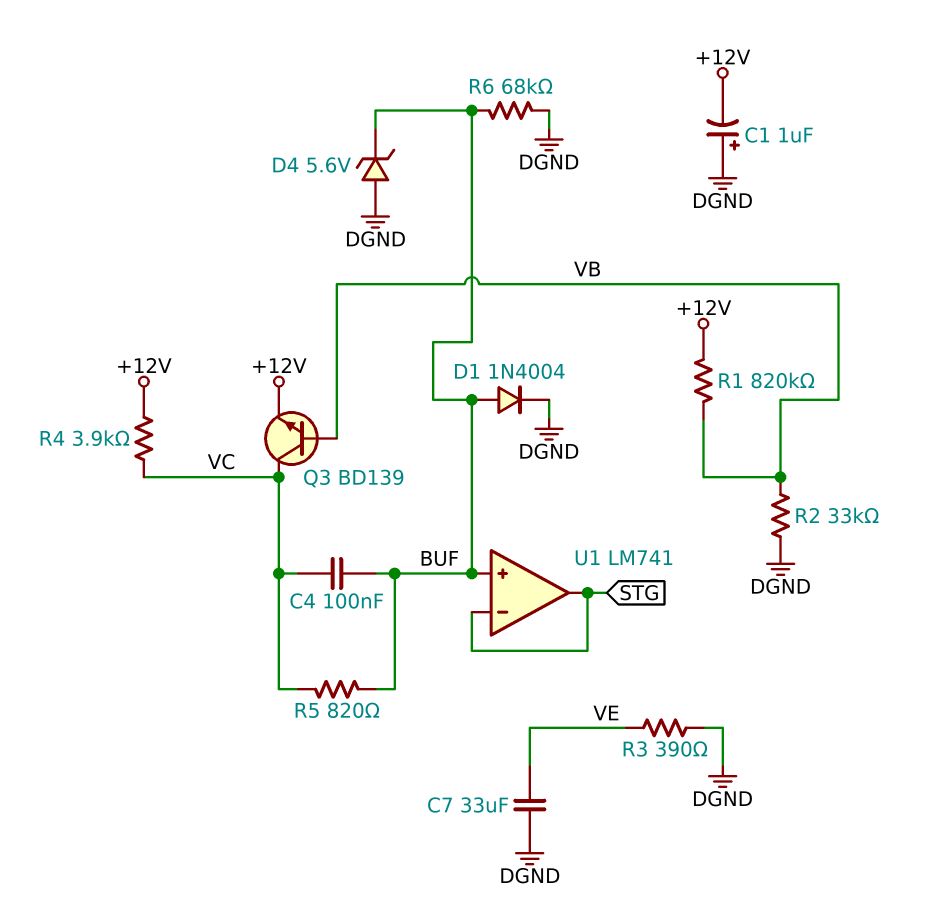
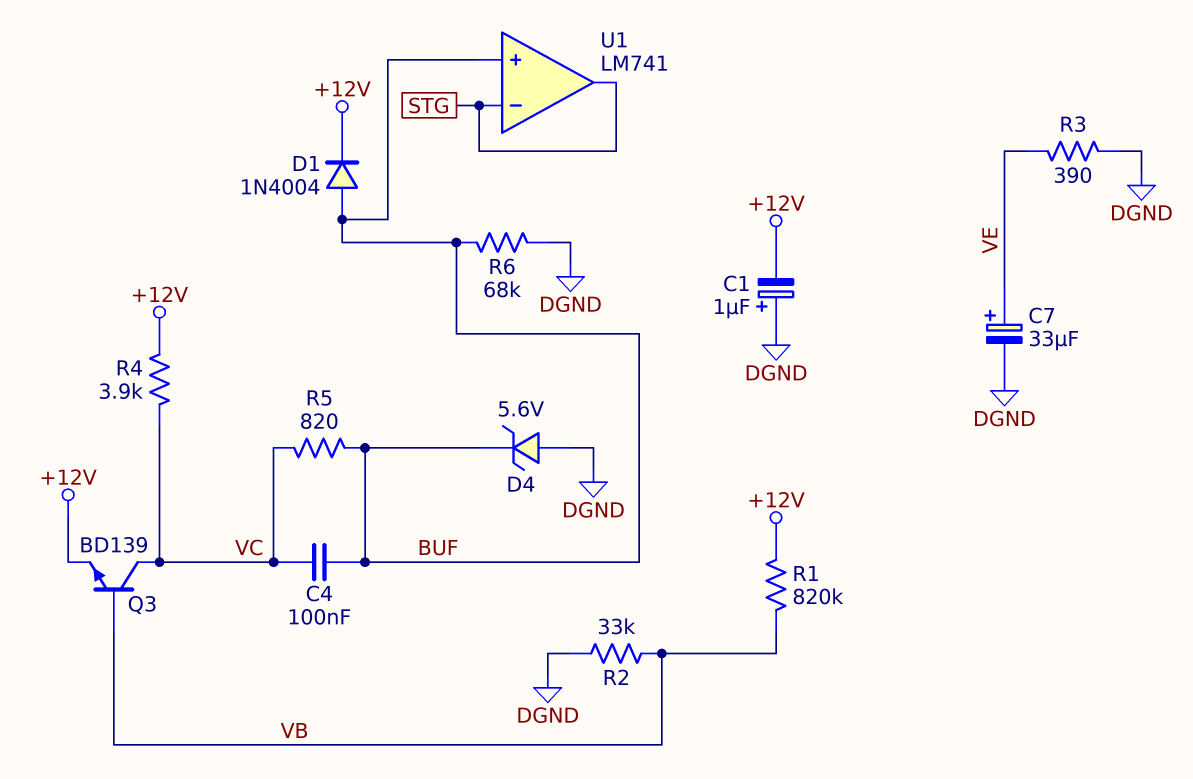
C7: 33uF (DGND, VE) -> 33uF (plus VE, minus DGND)
D1: diode 1N4004 (A BUF, K DGND) -> diode 1N4004 (A BUF, K +12V)

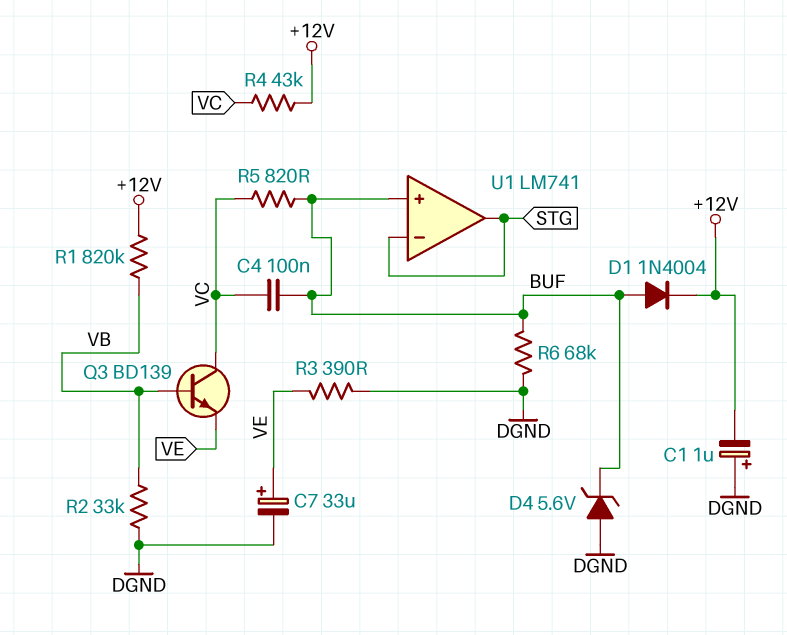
Q3: NPN BD139 (B VB, C VC, E +12V) -> NPN BD139 (B VB, C VC, E VE)
R4: 3.9k (+12V, VC) -> 43k (+12V, VC)

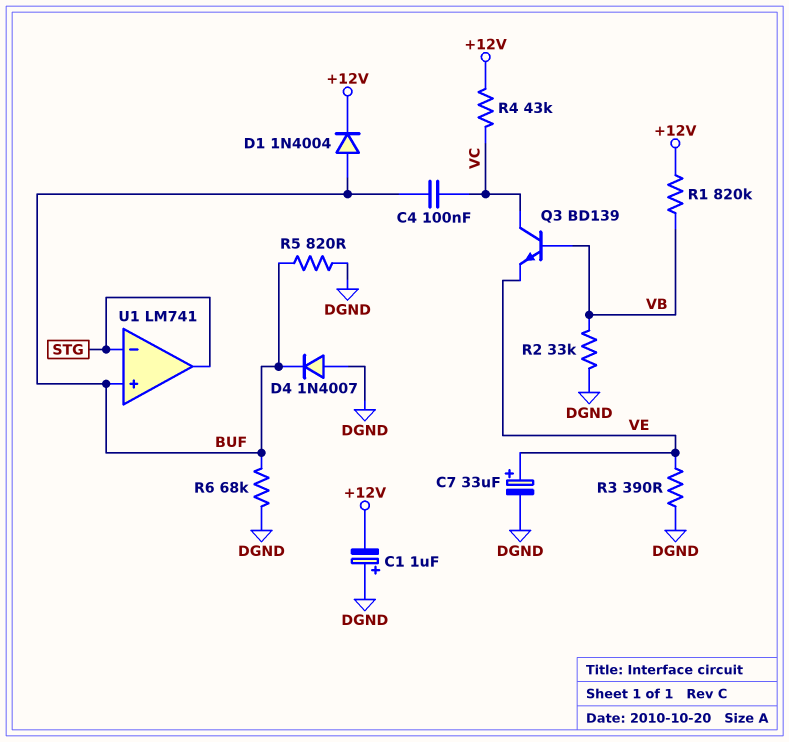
D4: zener 5.6V (A DGND, K BUF) -> diode 1N4007 (A DGND, K BUF)
R5: 820 (BUF, VC) -> 820 (BUF, DGND)

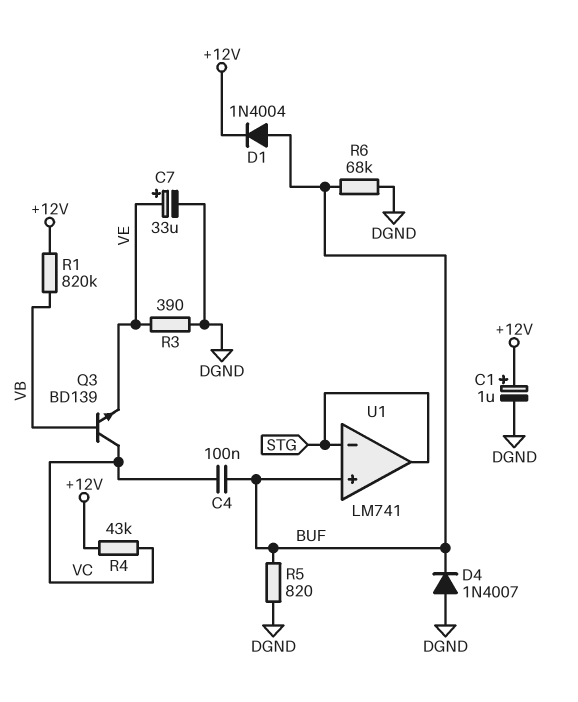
C1: 1uF (plus DGND, minus +12V) -> 1uF (plus +12V, minus DGND)
R2: 33k (DGND, VB) -> none

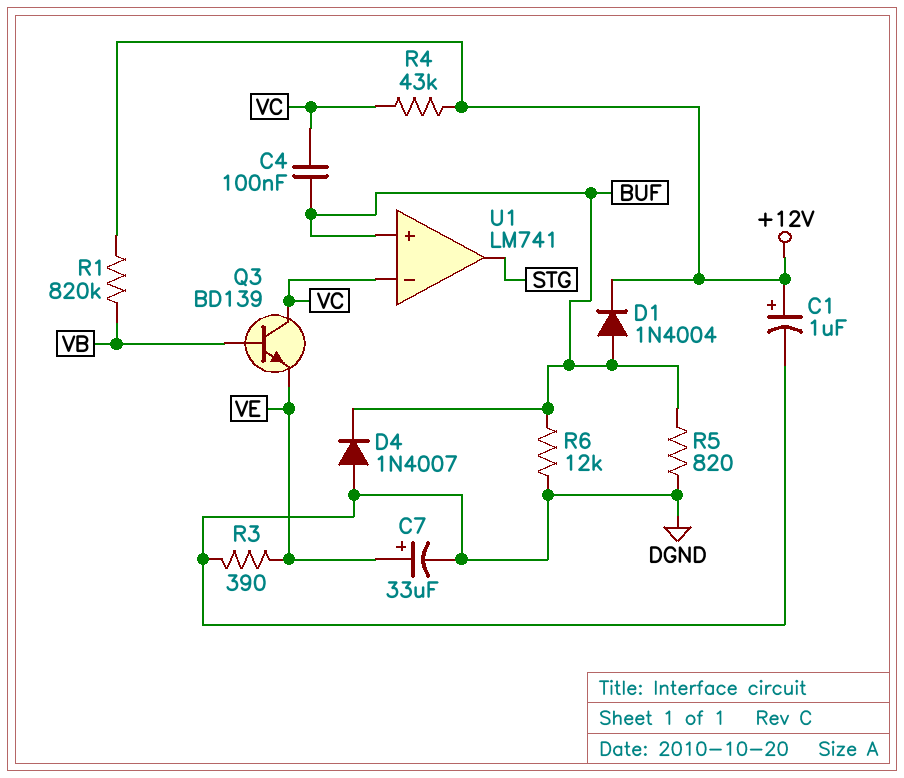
R6: 68k (BUF, DGND) -> 12k (BUF, DGND)
U1 pin in-: STG -> VC

